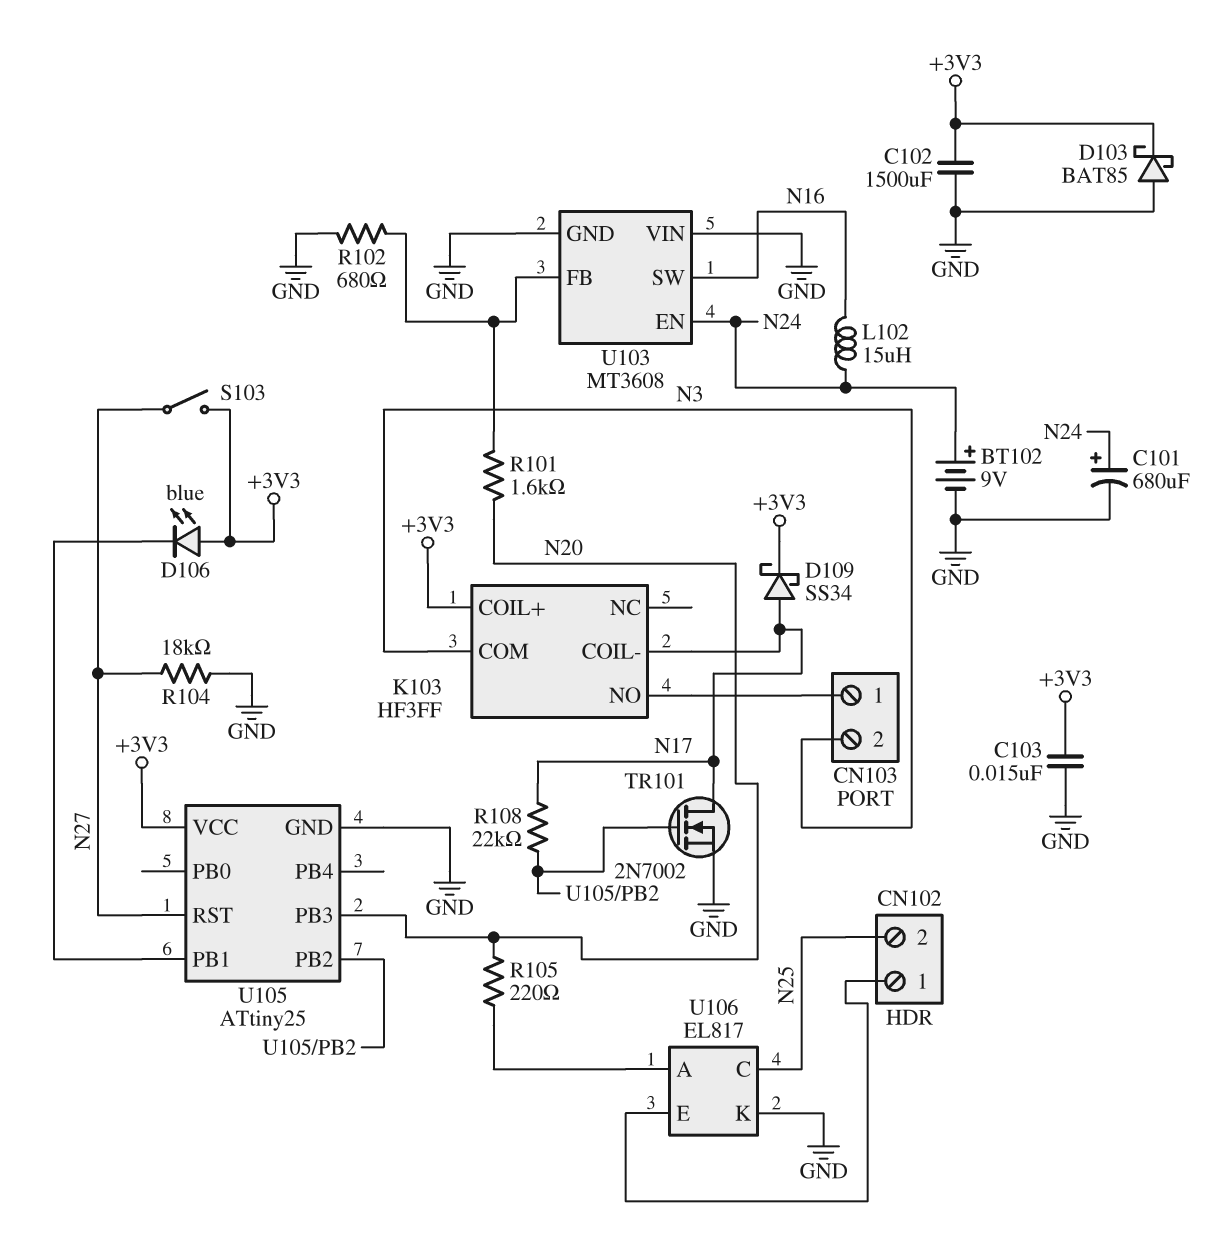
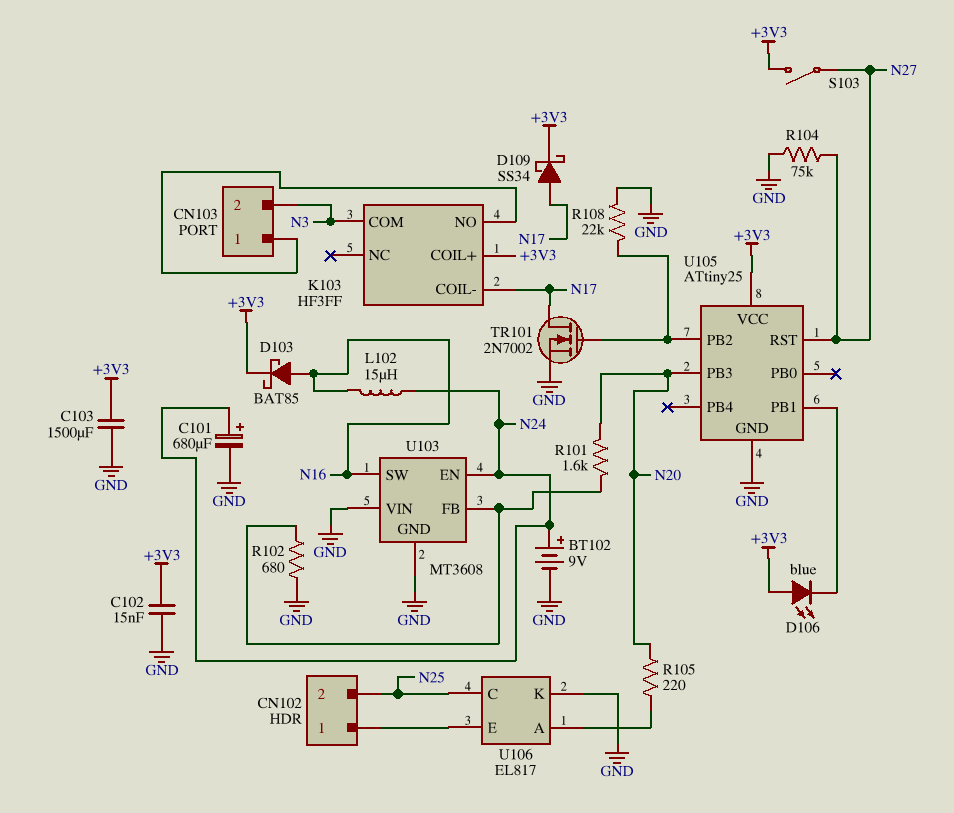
C102: 1500uF (+3V3, GND) -> 15nF (+3V3, GND)
C103: 15nF (+3V3, GND) -> 1500uF (+3V3, GND)
D103: schottky BAT85 (A GND, K +3V3) -> schottky BAT85 (A N16, K +3V3)
R104: 18k (GND, N27) -> 75k (GND, N27)
R108: 22k (N17, U105/PB2) -> 22k (GND, U105/PB2)

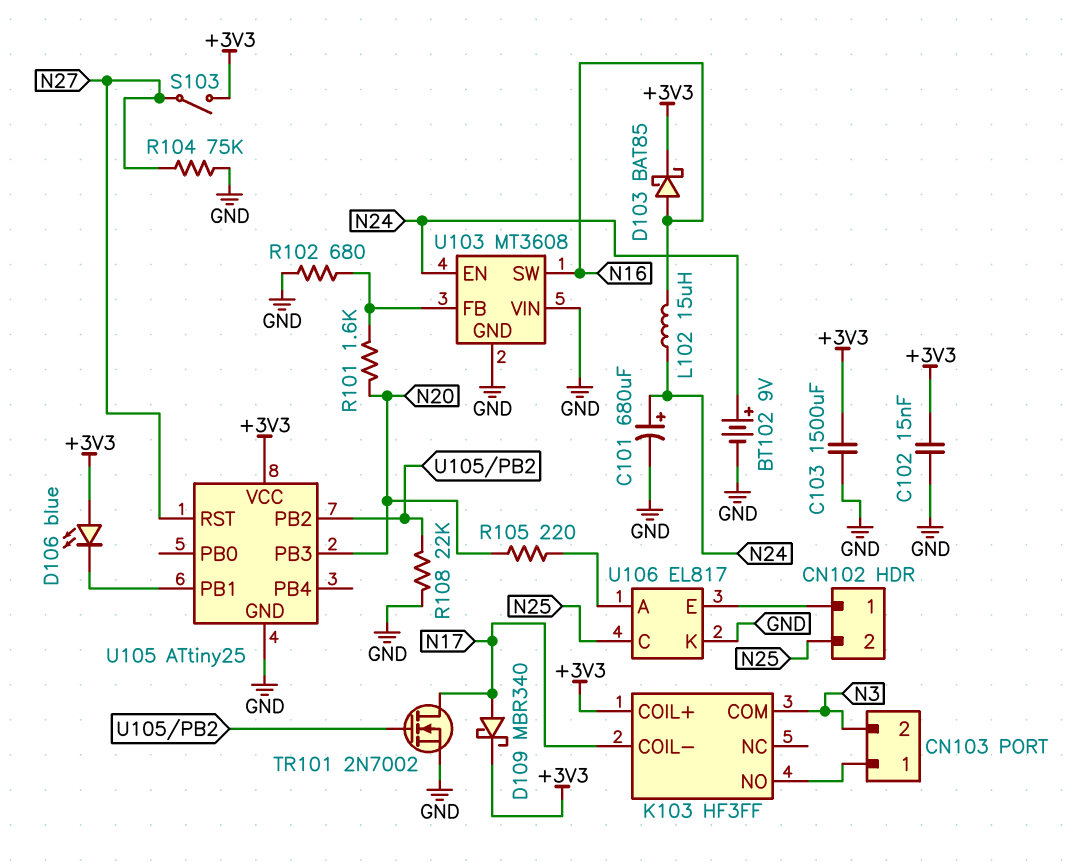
D109: schottky SS34 (A N17, K +3V3) -> schottky MBR340 (A N17, K +3V3)

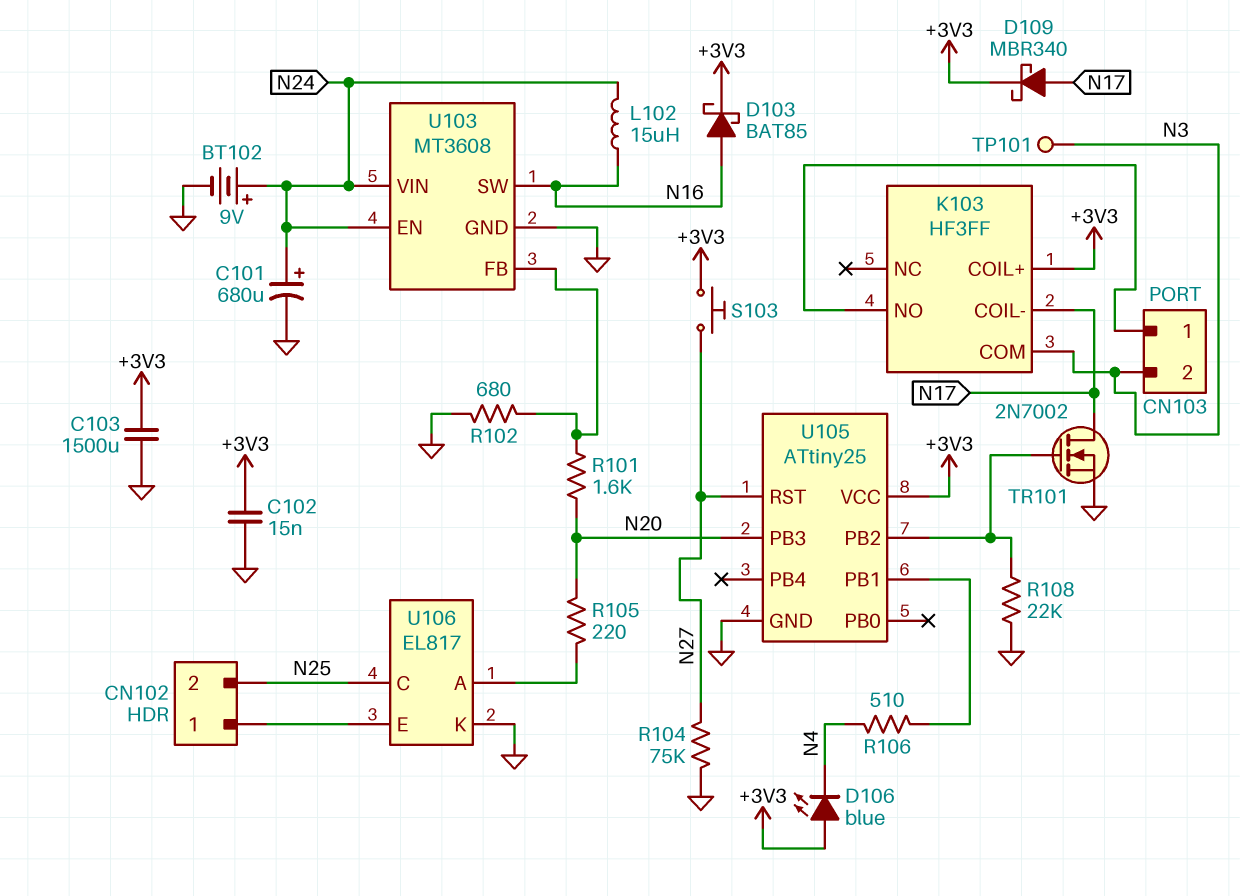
D106: LED blue (A +3V3, K U105/PB1) -> LED blue (A +3V3, K N4)
R106: none -> 510 (N4, U105/PB1)
S103: switch (+3V3, N27) -> button (+3V3, N27)
TP101: none -> test point (N3)
U103 pin VIN: GND -> N24

